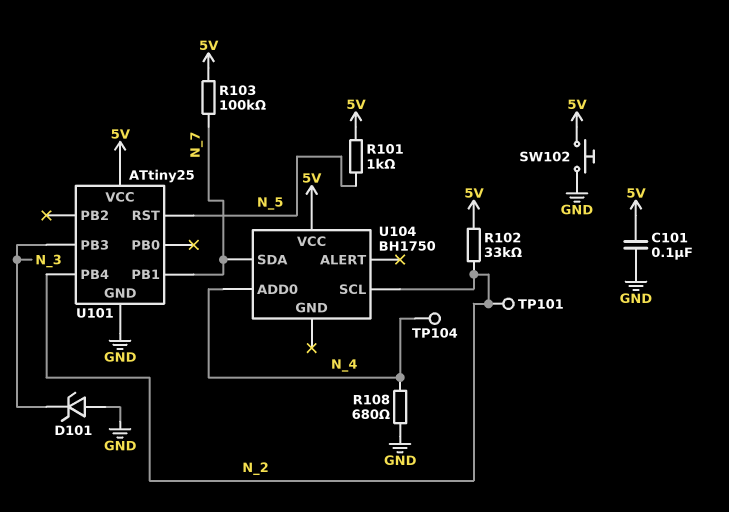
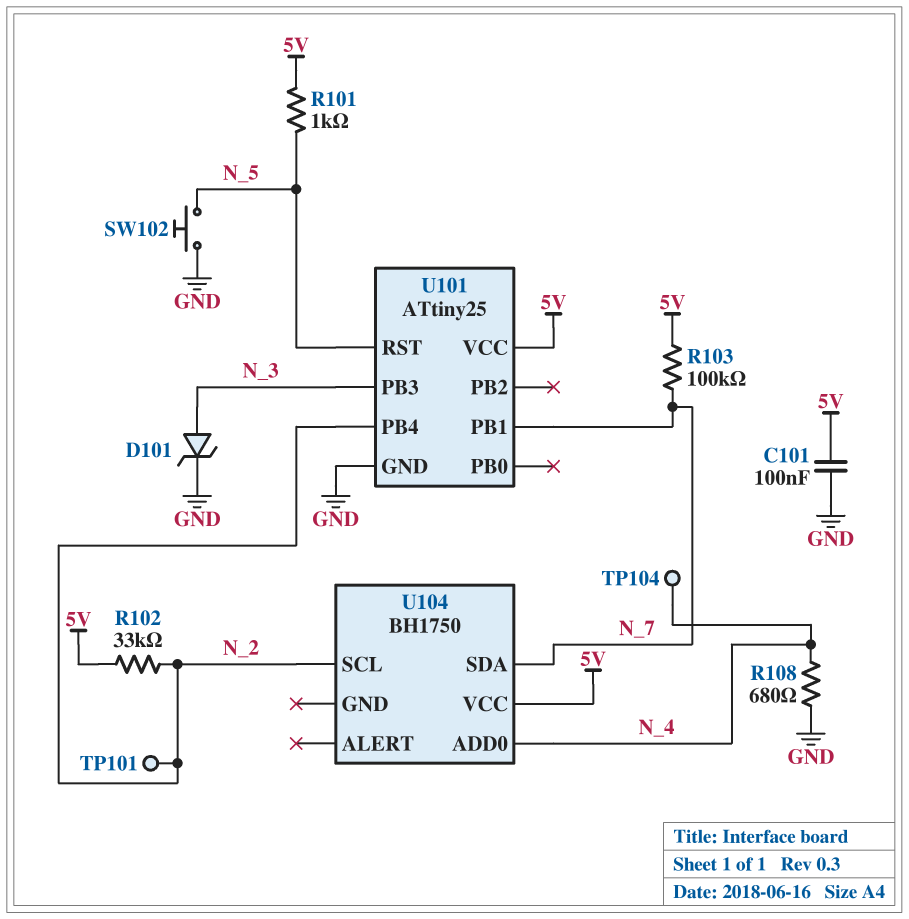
D101: zener (A GND, K N_3) -> zener (A N_3, K GND)
SW102: button (5V, GND) -> button (GND, N_5)

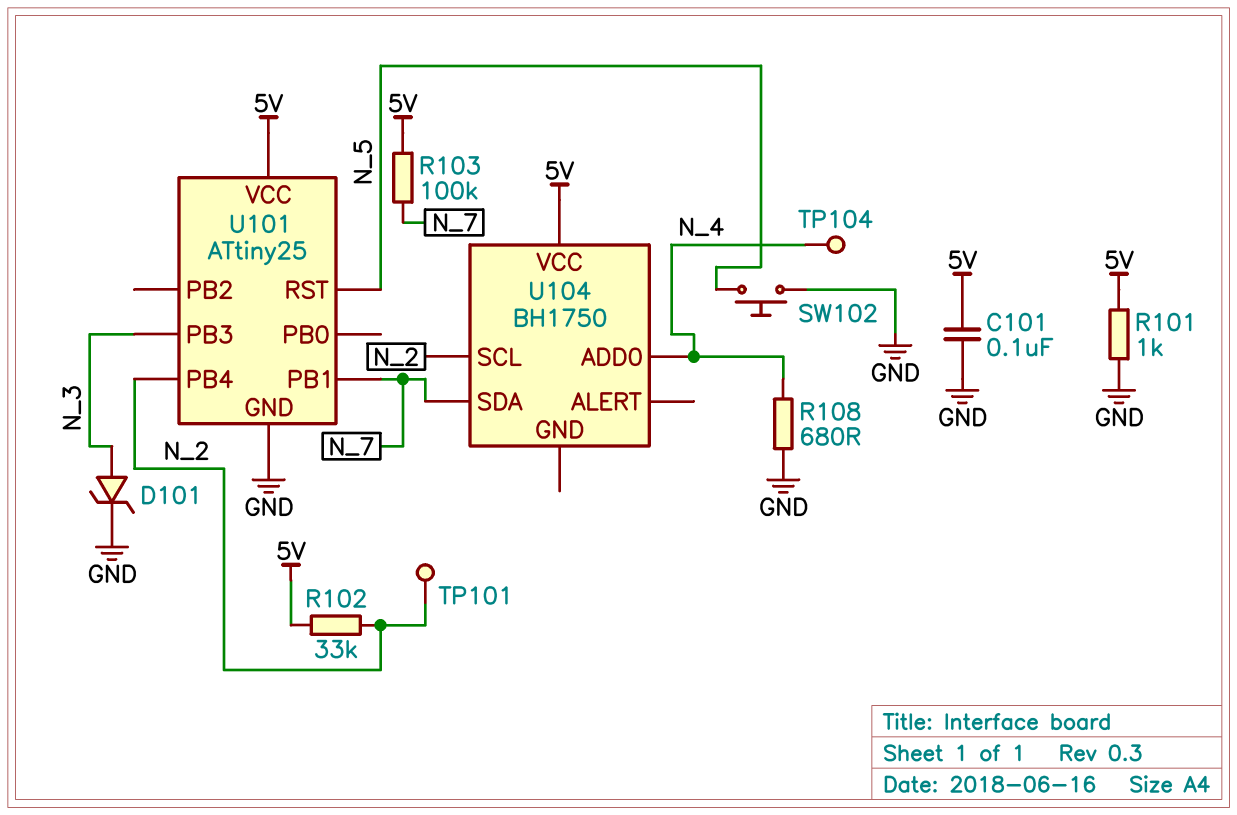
R101: 1k (5V, N_5) -> 1k (5V, GND)

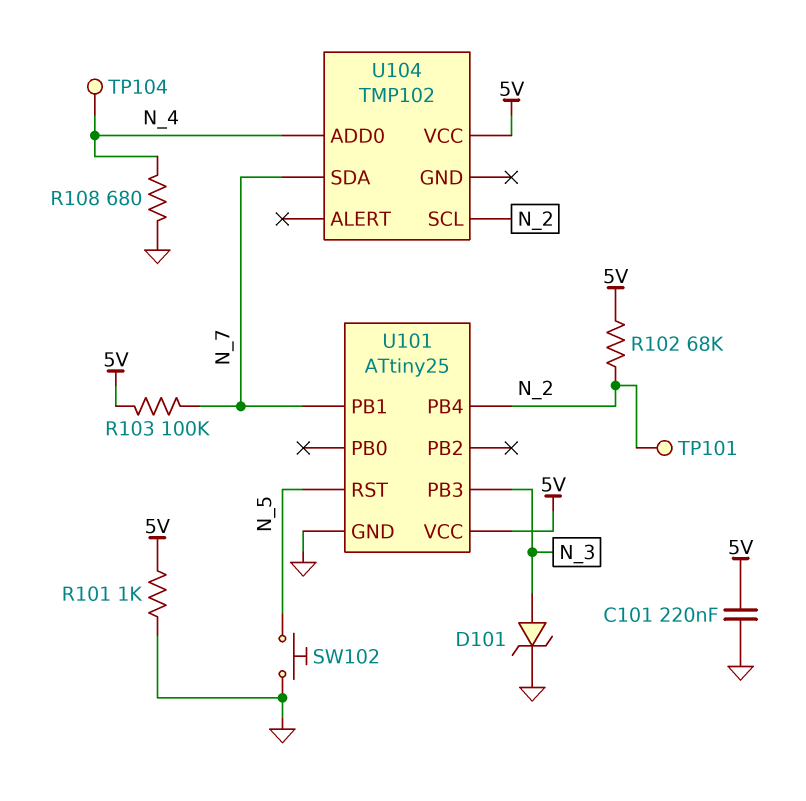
C101: 100nF (5V, GND) -> 220nF (5V, GND)
R102: 33k (5V, N_2) -> 68k (5V, N_2)
U104: BH1750 -> TMP102

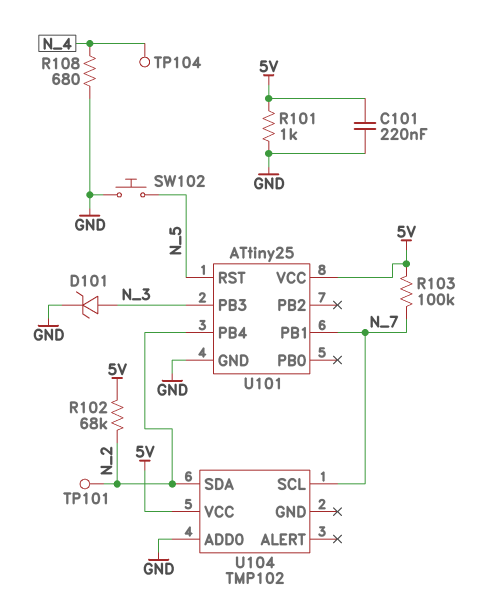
U104 pin ADD0: N_4 -> GND
U104 pin SCL: N_2 -> N_7
U104 pin SDA: N_7 -> N_2

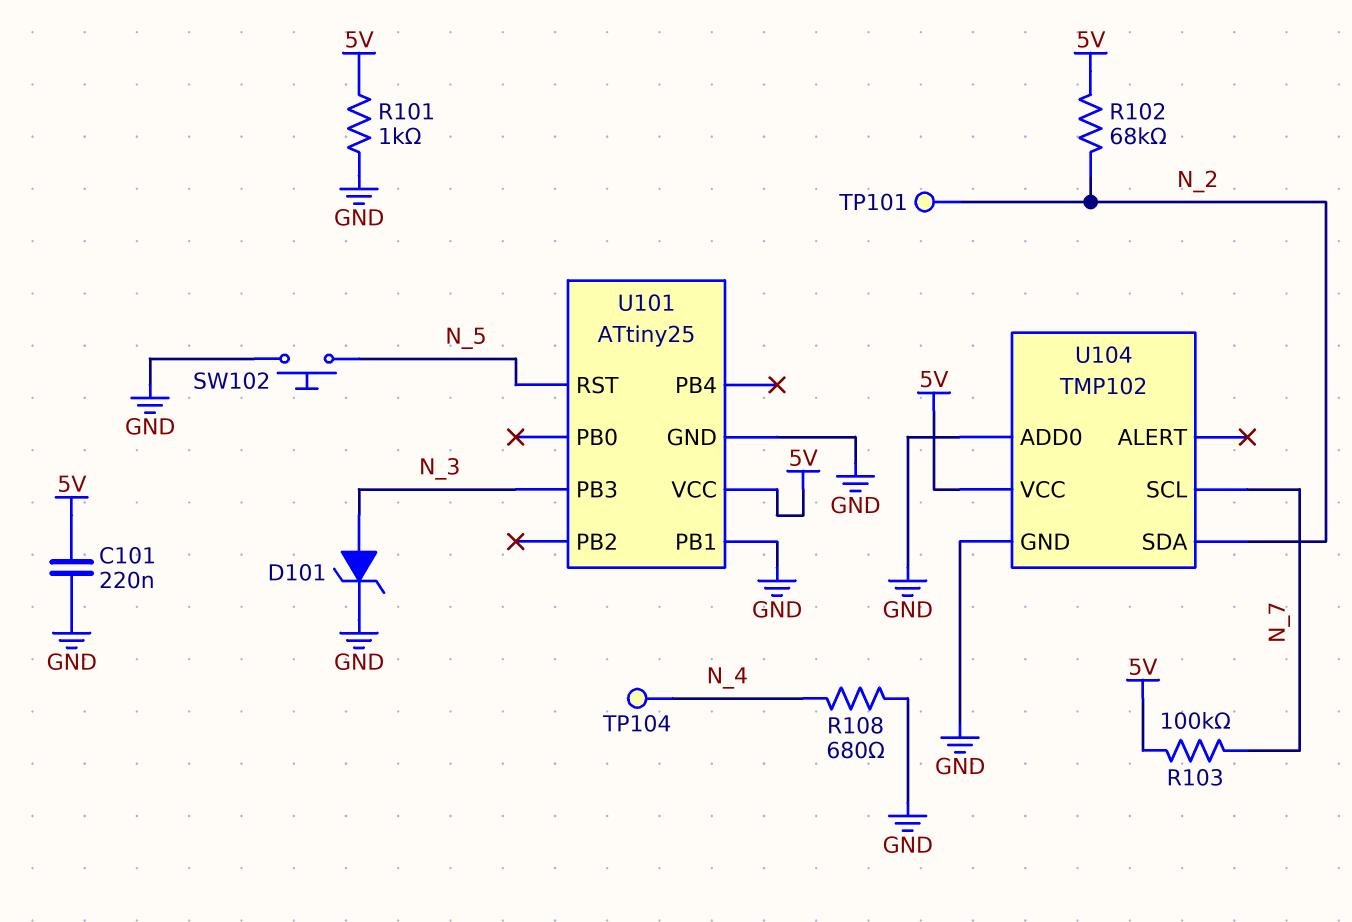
U101 pin PB1: N_7 -> GND
U101 pin PB4: N_2 -> none
U104 pin GND: none -> GND

